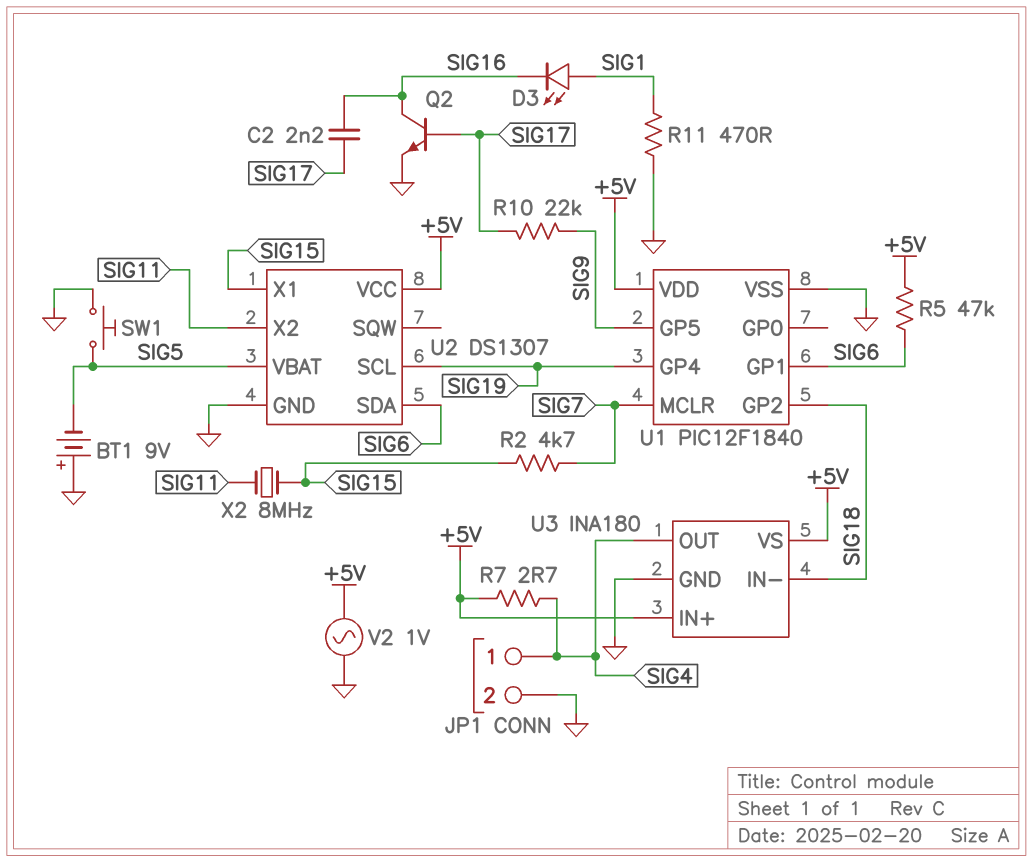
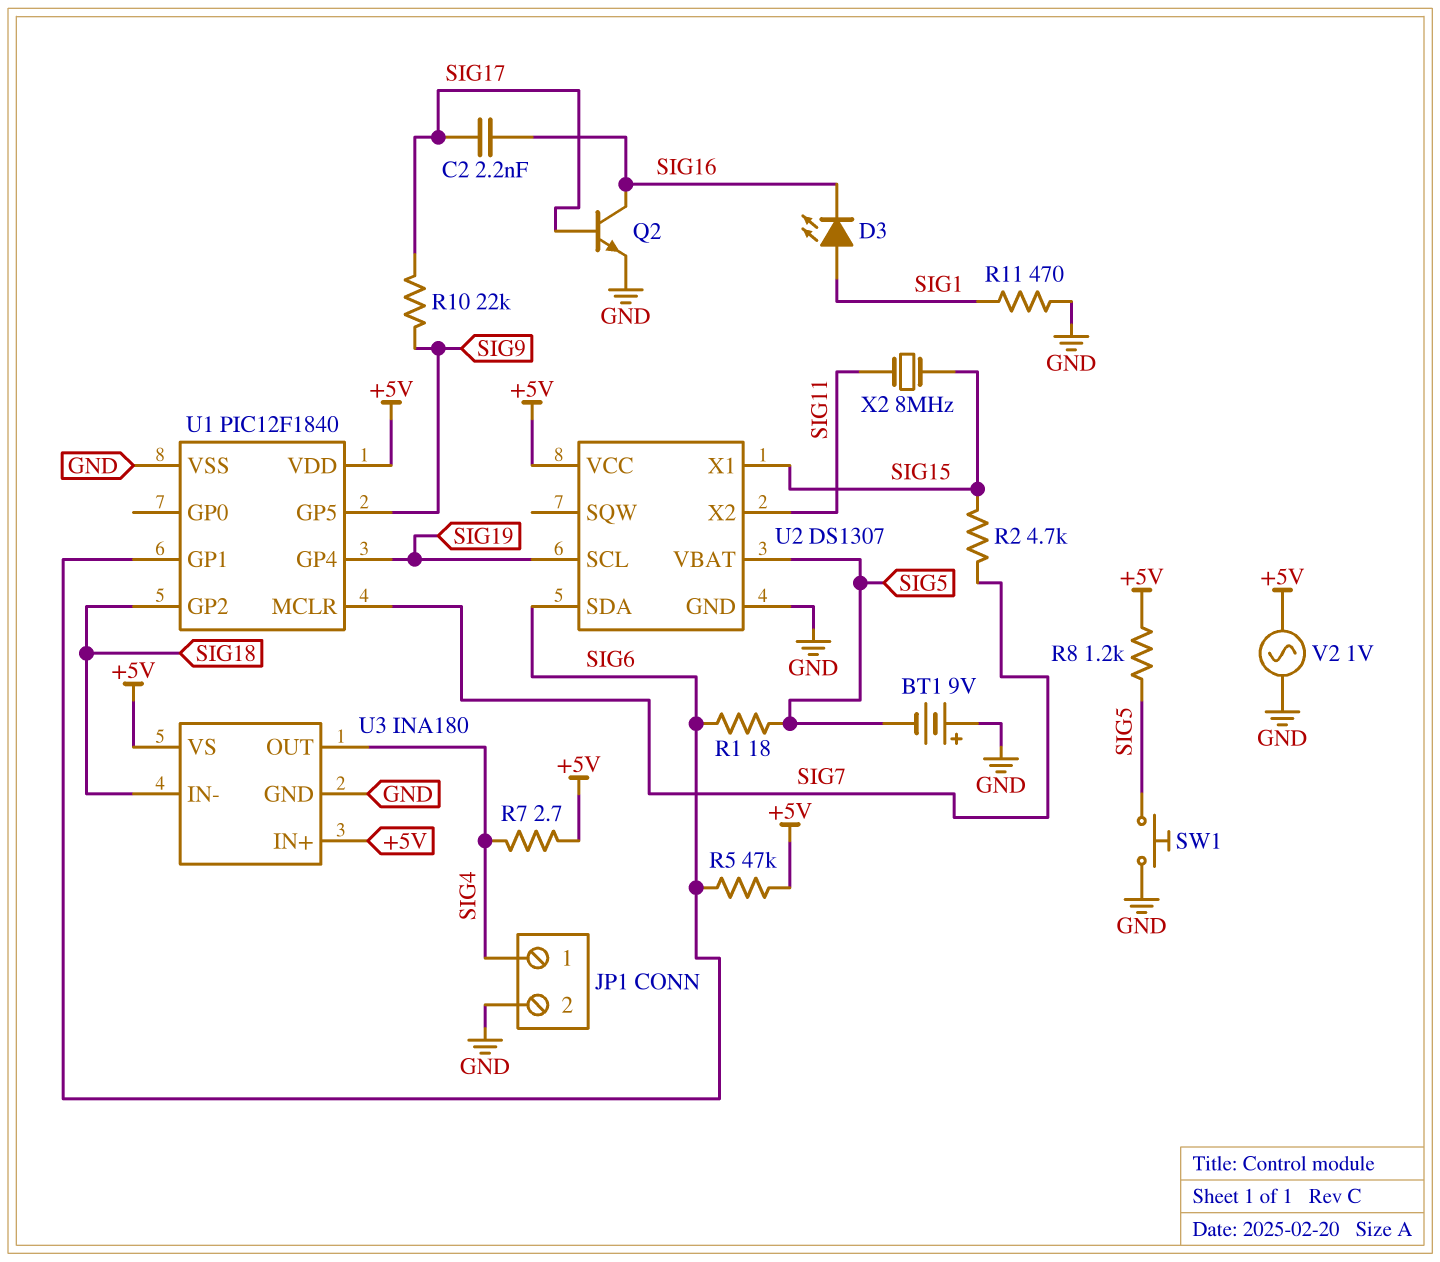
R1: none -> 18 (SIG5, SIG6)
R8: none -> 1.2k (+5V, SIG5)

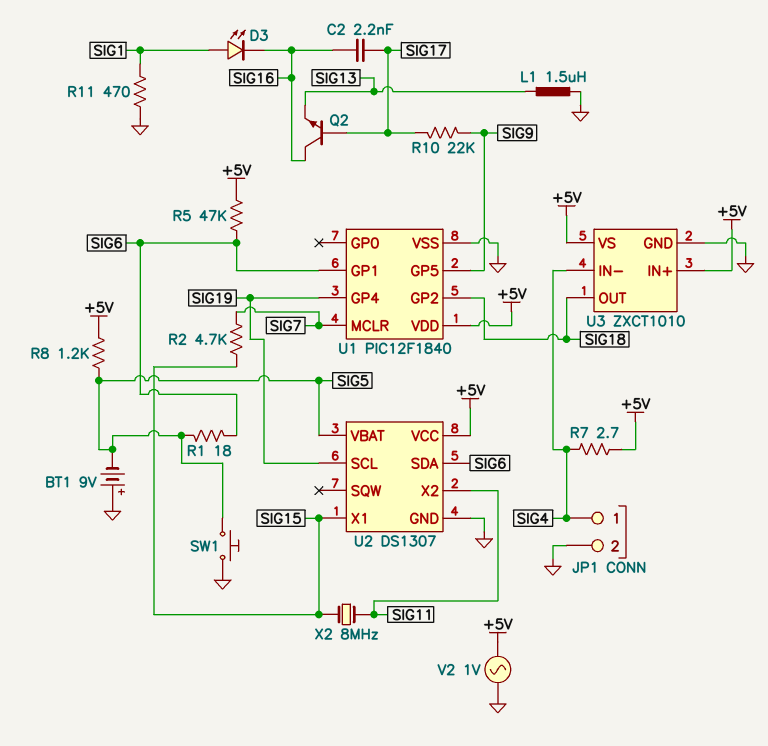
L1: none -> 1.5uH (GND, SIG13)
Q2: NPN (B SIG17, C SIG16, E GND) -> NPN (B SIG17, C SIG16, E SIG13)
U3: INA180 -> ZXCT1010
U3 pin IN-: SIG18 -> SIG4
U3 pin OUT: SIG4 -> SIG18

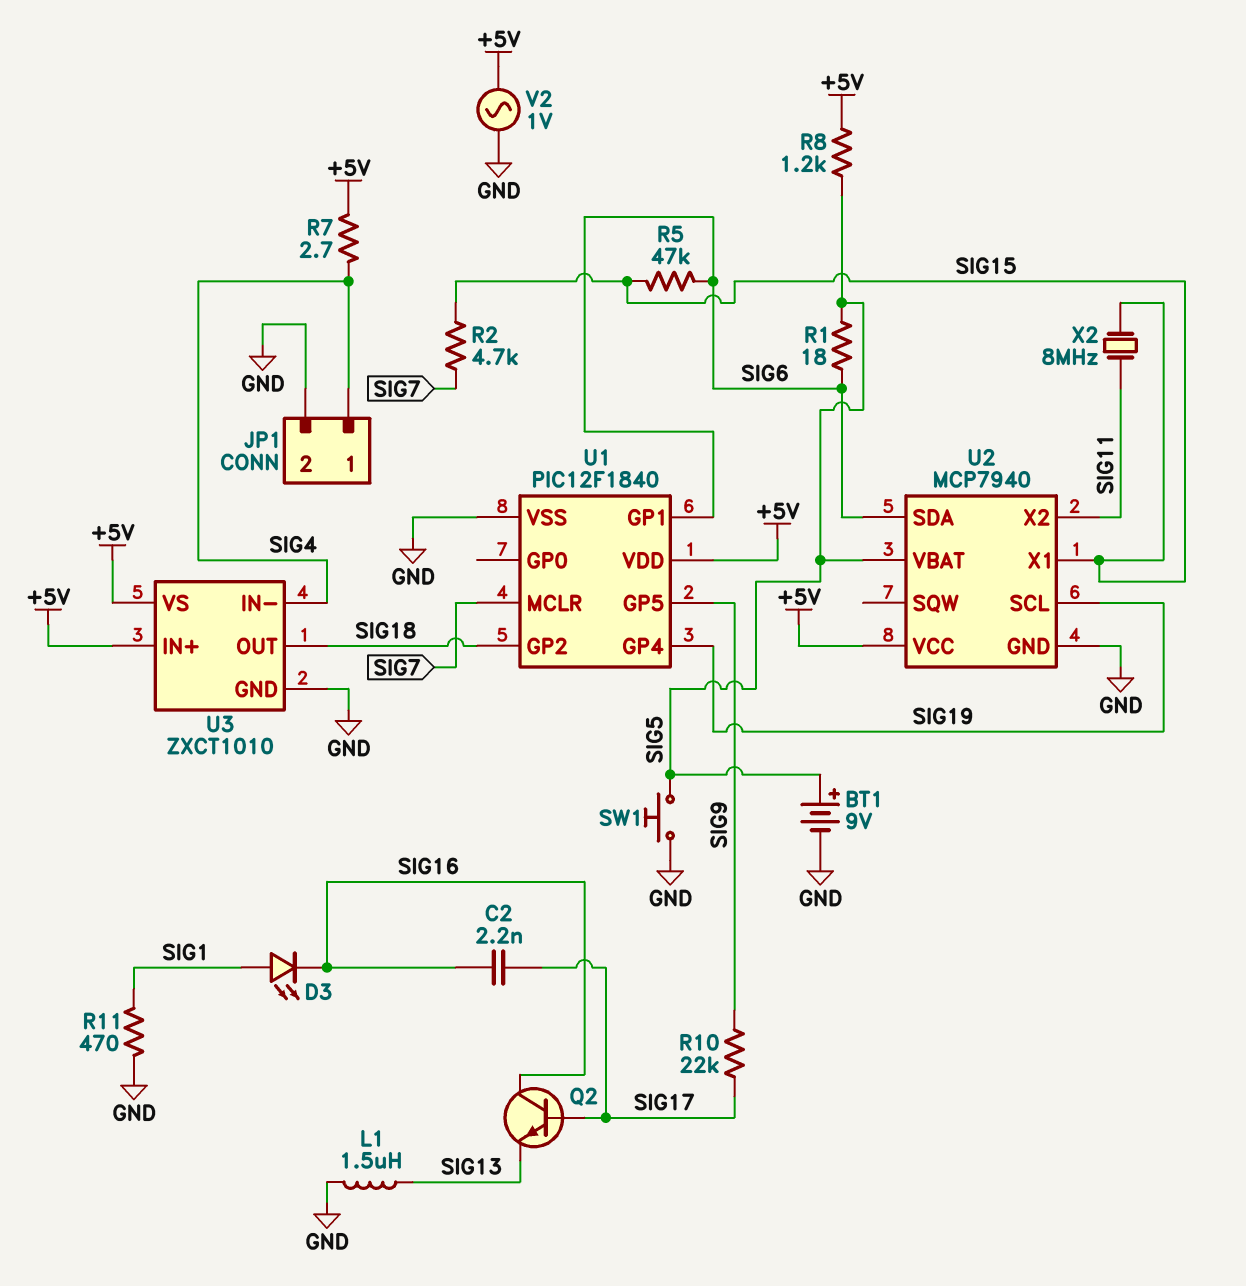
BT1: 9V (plus GND, minus SIG5) -> 9V (plus SIG5, minus GND)
R5: 47k (+5V, SIG6) -> 47k (SIG6, SIG15)
U2: DS1307 -> MCP7940

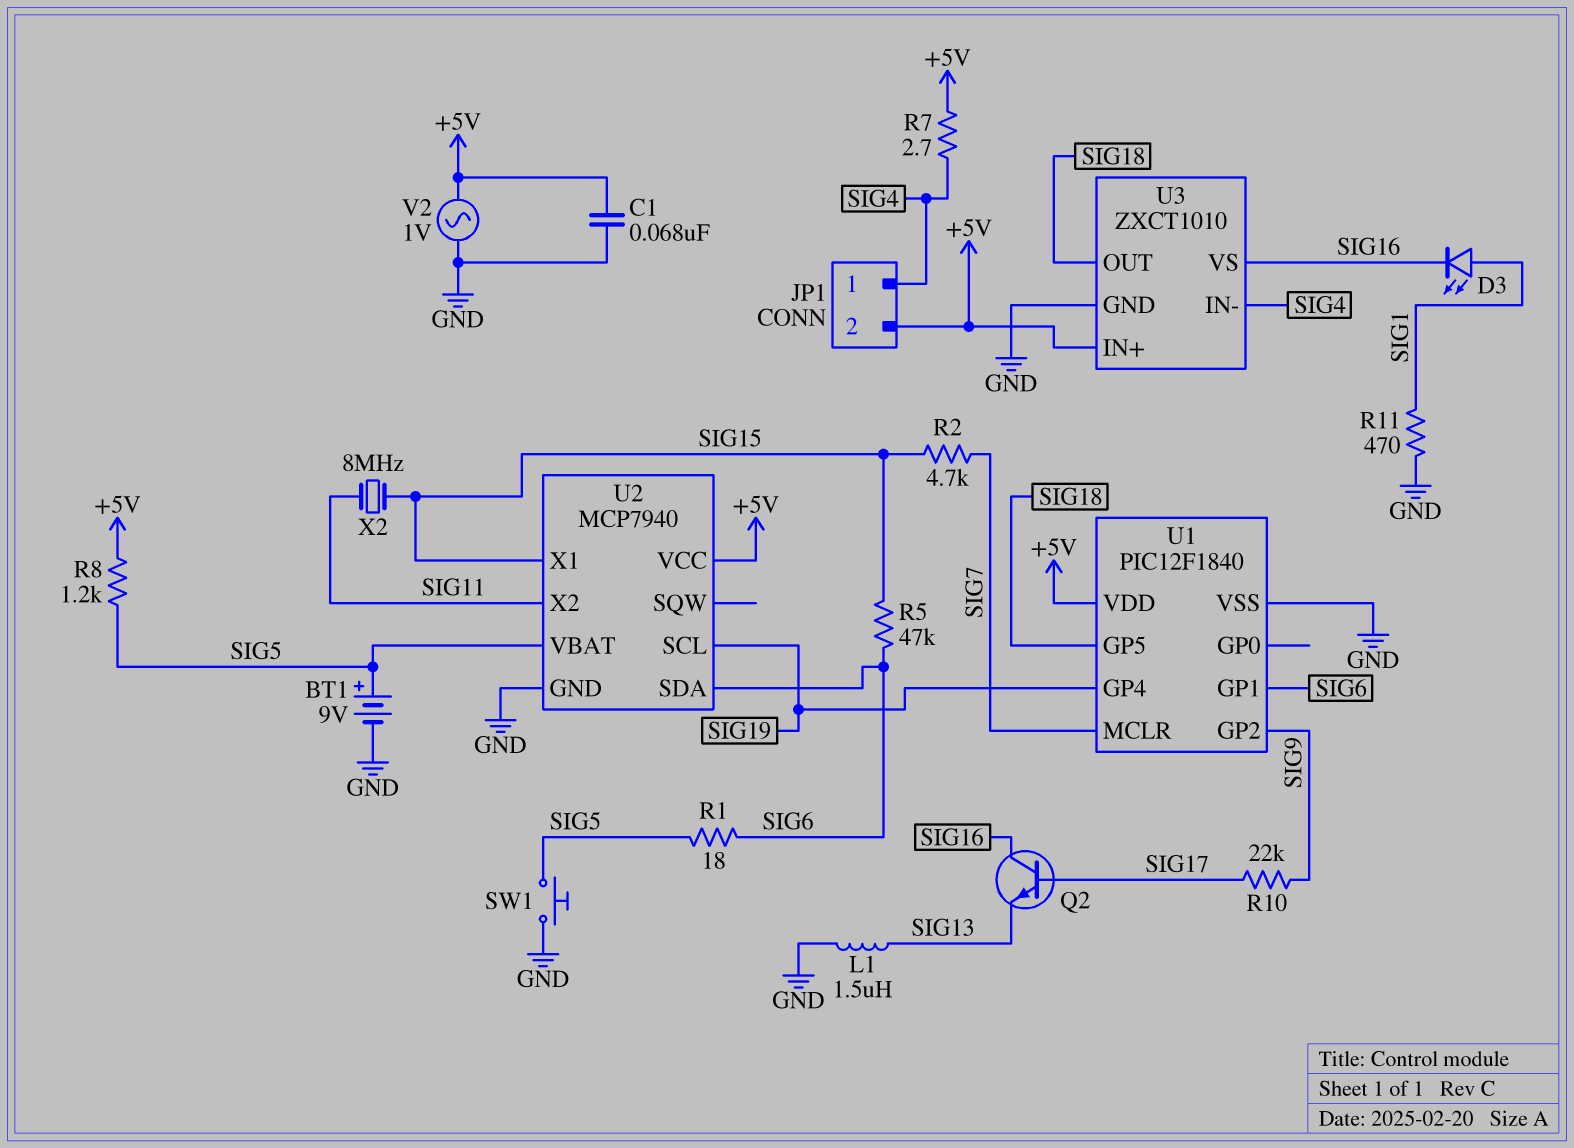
C1: none -> 68nF (+5V, GND)
C2: 2.2nF (SIG16, SIG17) -> none
JP1 pin 2: GND -> +5V
U1 pin GP2: SIG18 -> SIG9
U1 pin GP5: SIG9 -> SIG18
U3 pin VS: +5V -> SIG16

